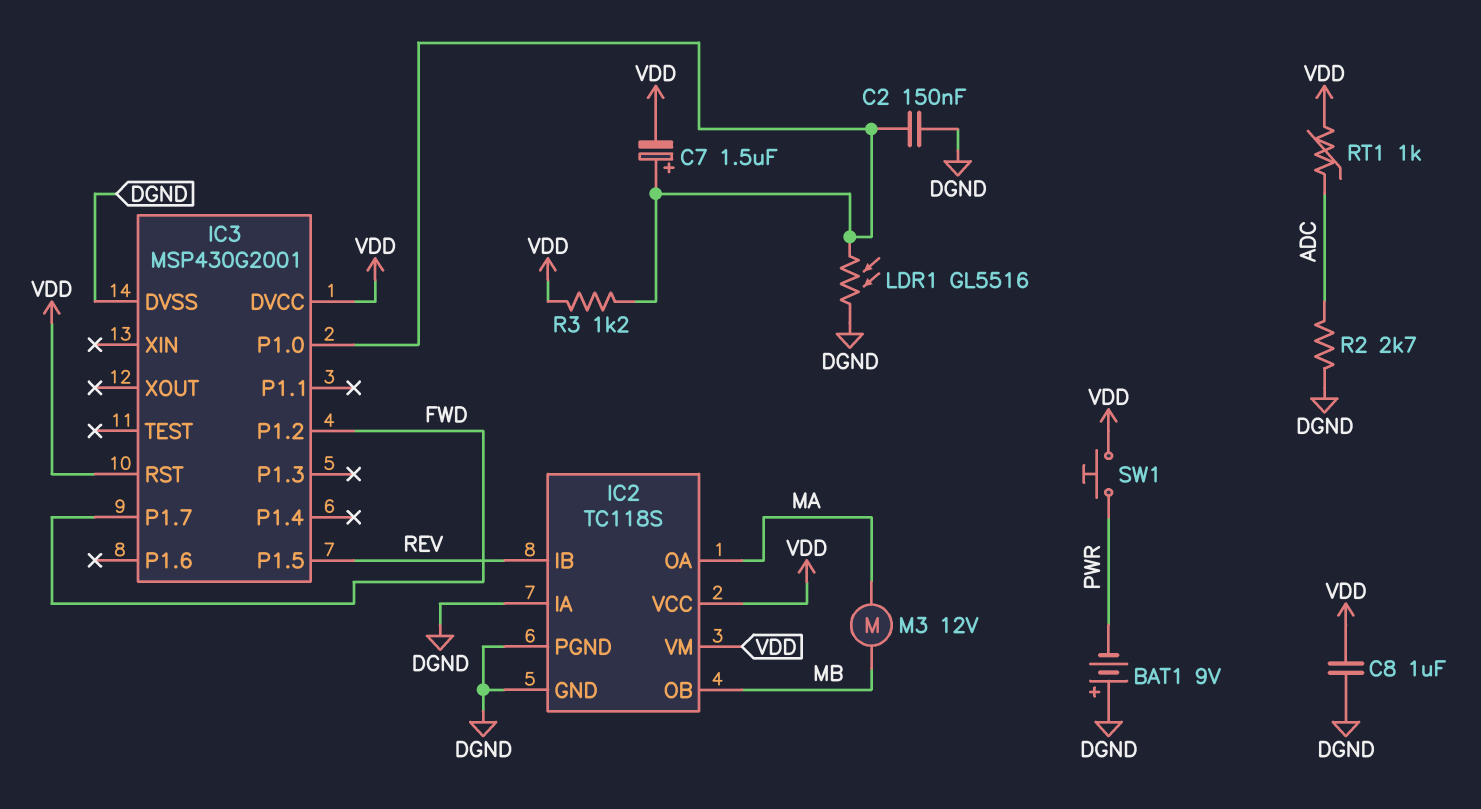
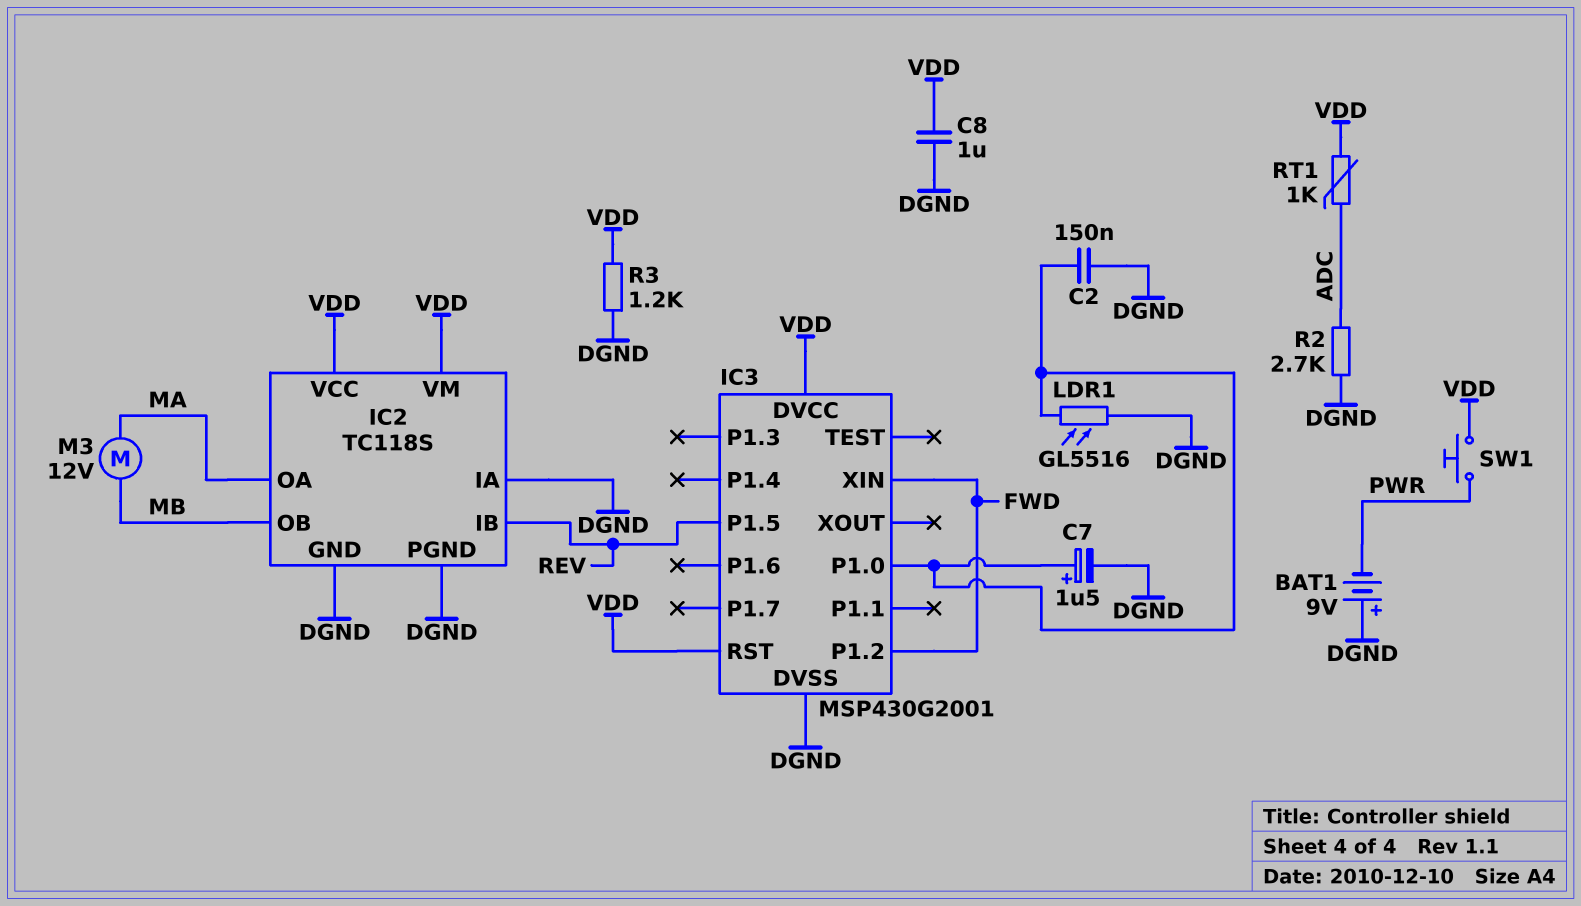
C7: 1.5uF (plus IC3/P1.0, minus VDD) -> 1.5uF (plus IC3/P1.0, minus DGND)
IC3 pin P1.7: FWD -> none
IC3 pin XIN: none -> FWD
R3: 1.2k (IC3/P1.0, VDD) -> 1.2k (DGND, VDD)

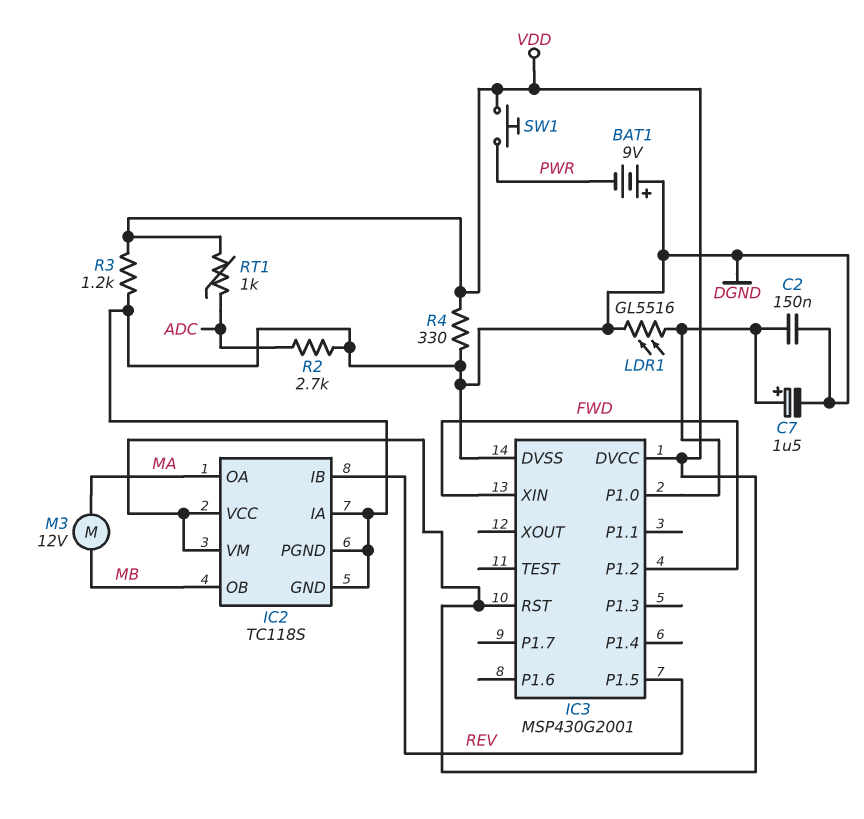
C8: 1uF (DGND, VDD) -> none
R4: none -> 330 (DGND, VDD)

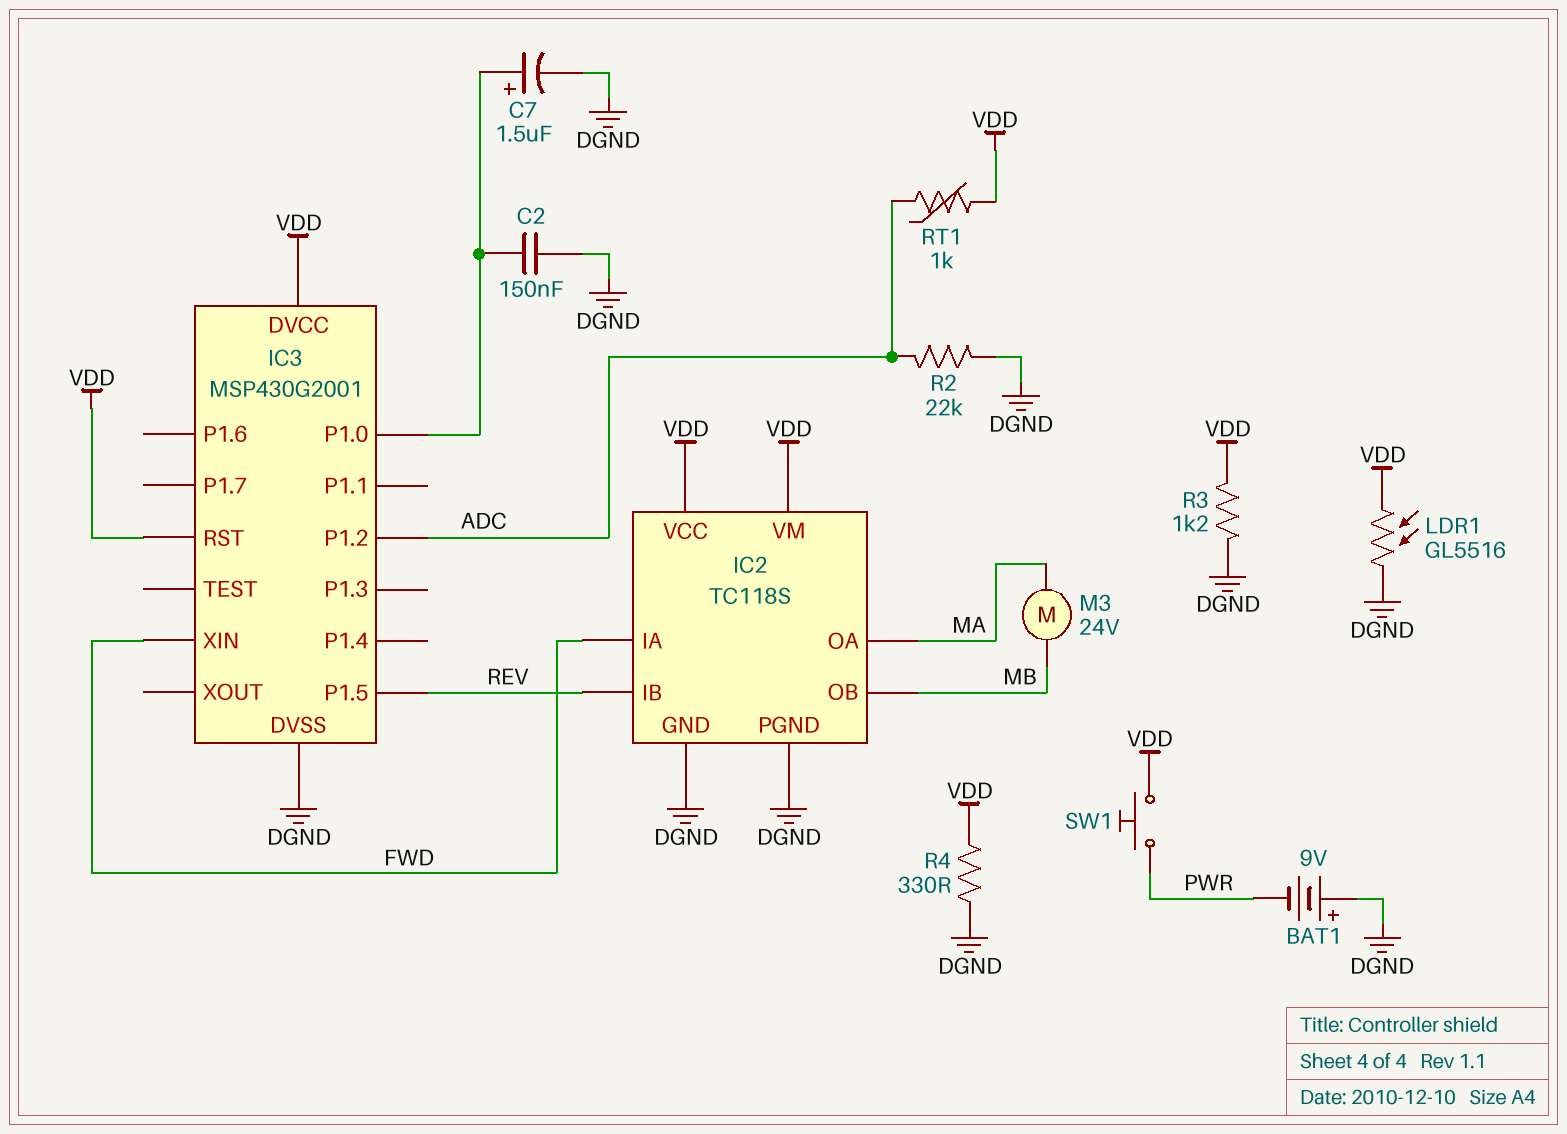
IC2 pin IA: DGND -> FWD
IC3 pin P1.2: FWD -> ADC
LDR1: GL5516 (DGND, IC3/P1.0) -> GL5516 (DGND, VDD)
M3: motor 12V (MA, MB) -> motor 24V (MA, MB)
R2: 2.7k (ADC, DGND) -> 22k (ADC, DGND)

